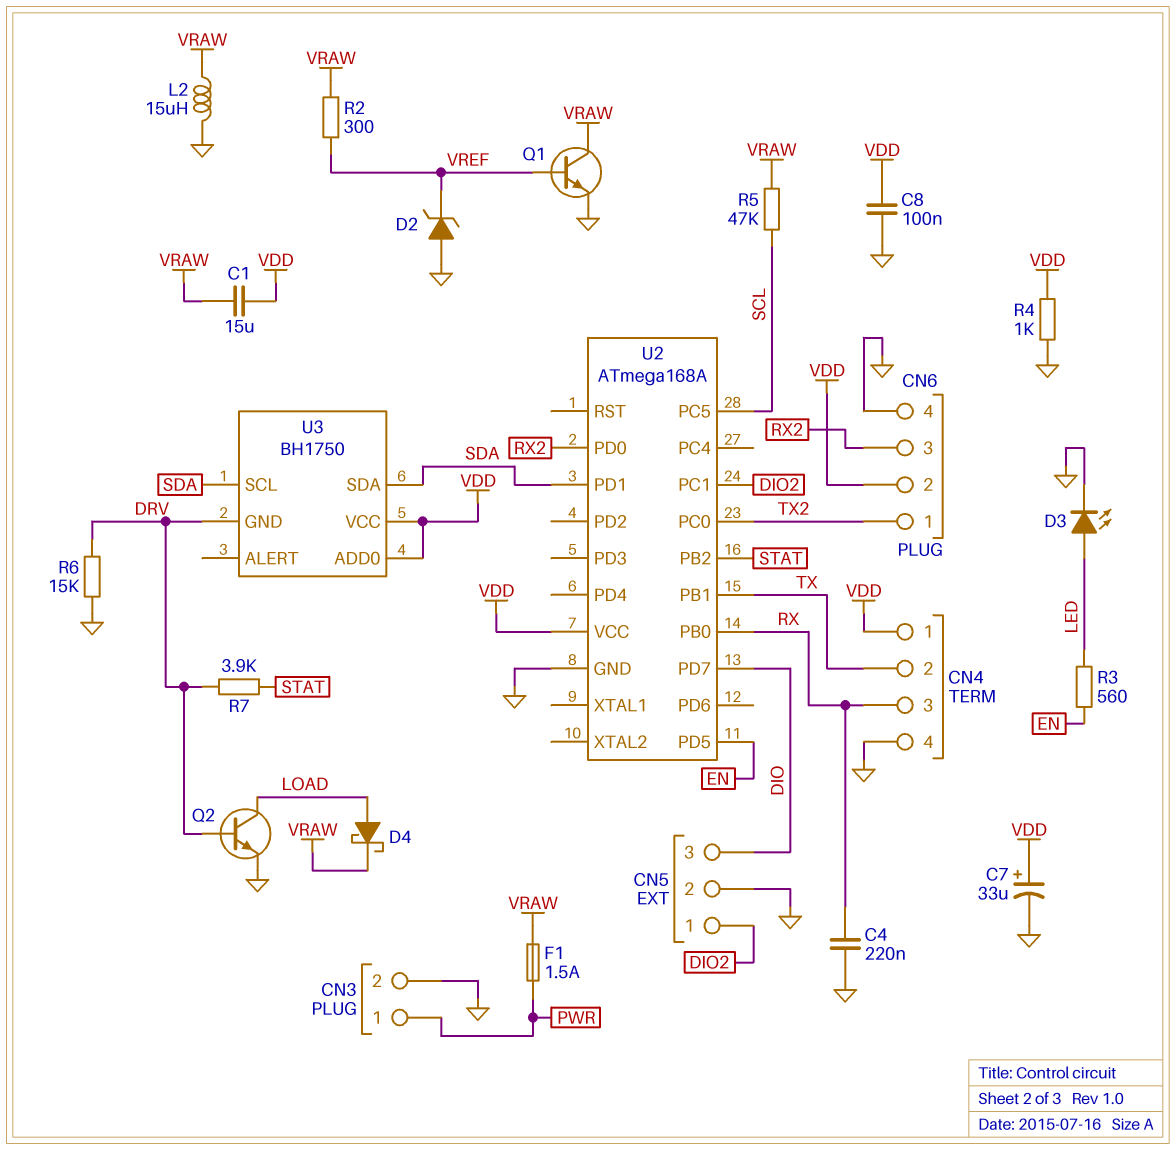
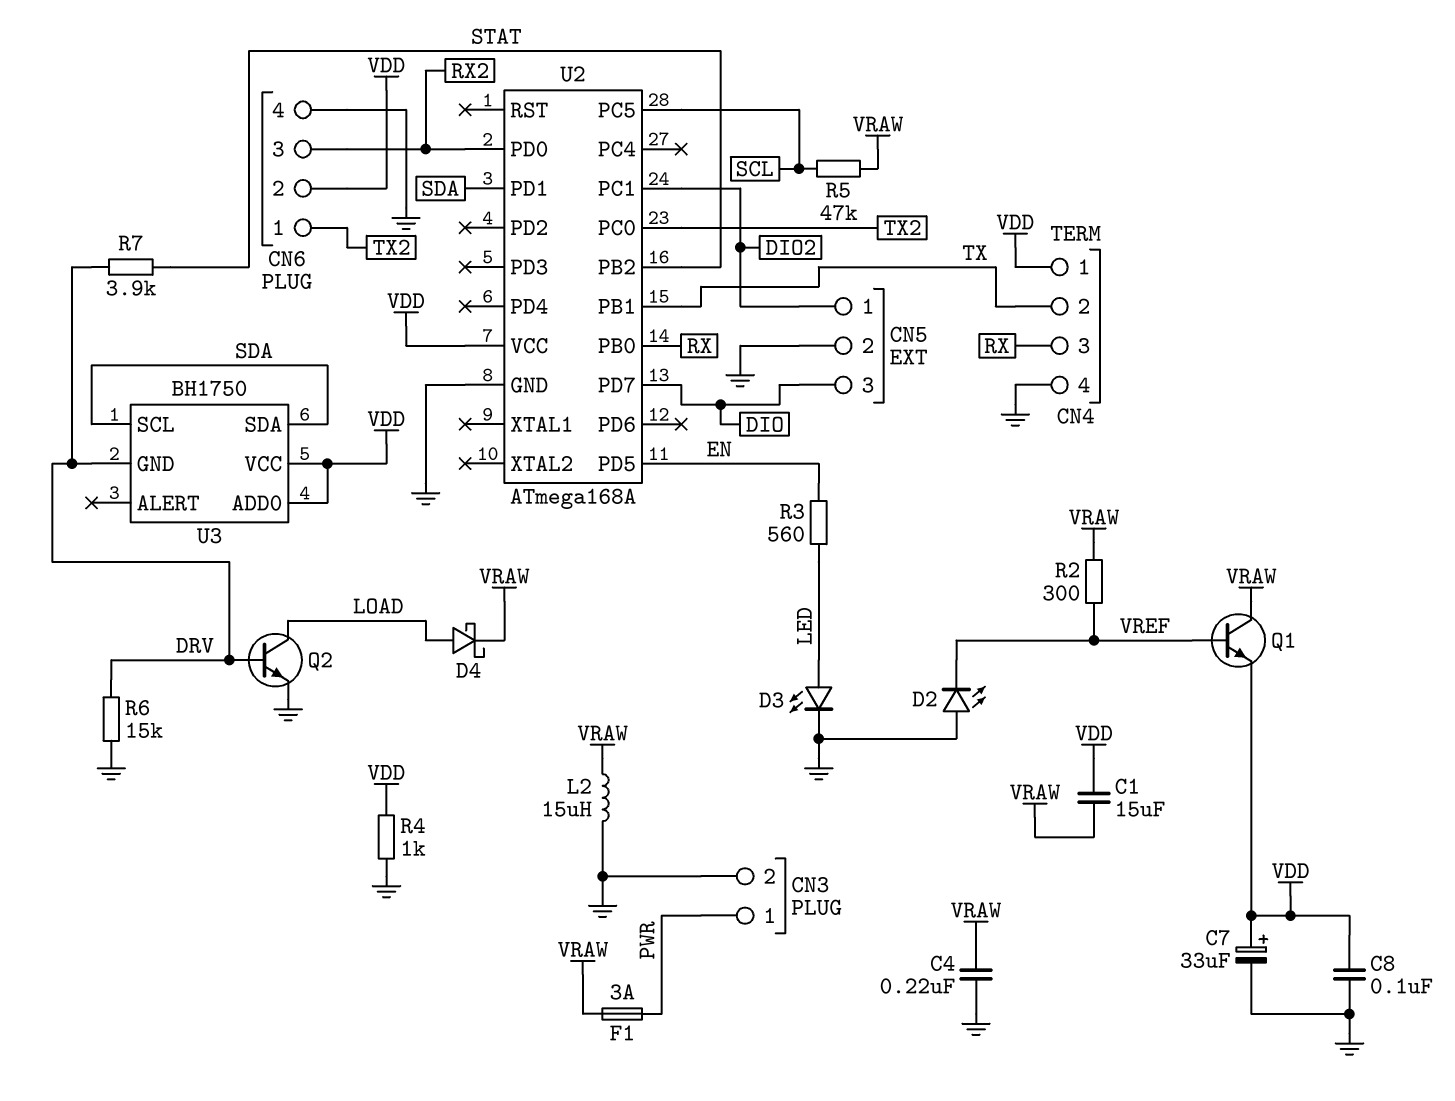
C4: 220nF (GND, RX) -> 220nF (GND, VRAW)
D2: zener (A GND, K VREF) -> LED (A GND, K VREF)
F1: 1.5A (PWR, VRAW) -> 3A (PWR, VRAW)
Q1: NPN (B VREF, C VRAW, E GND) -> NPN (B VREF, C VRAW, E VDD)

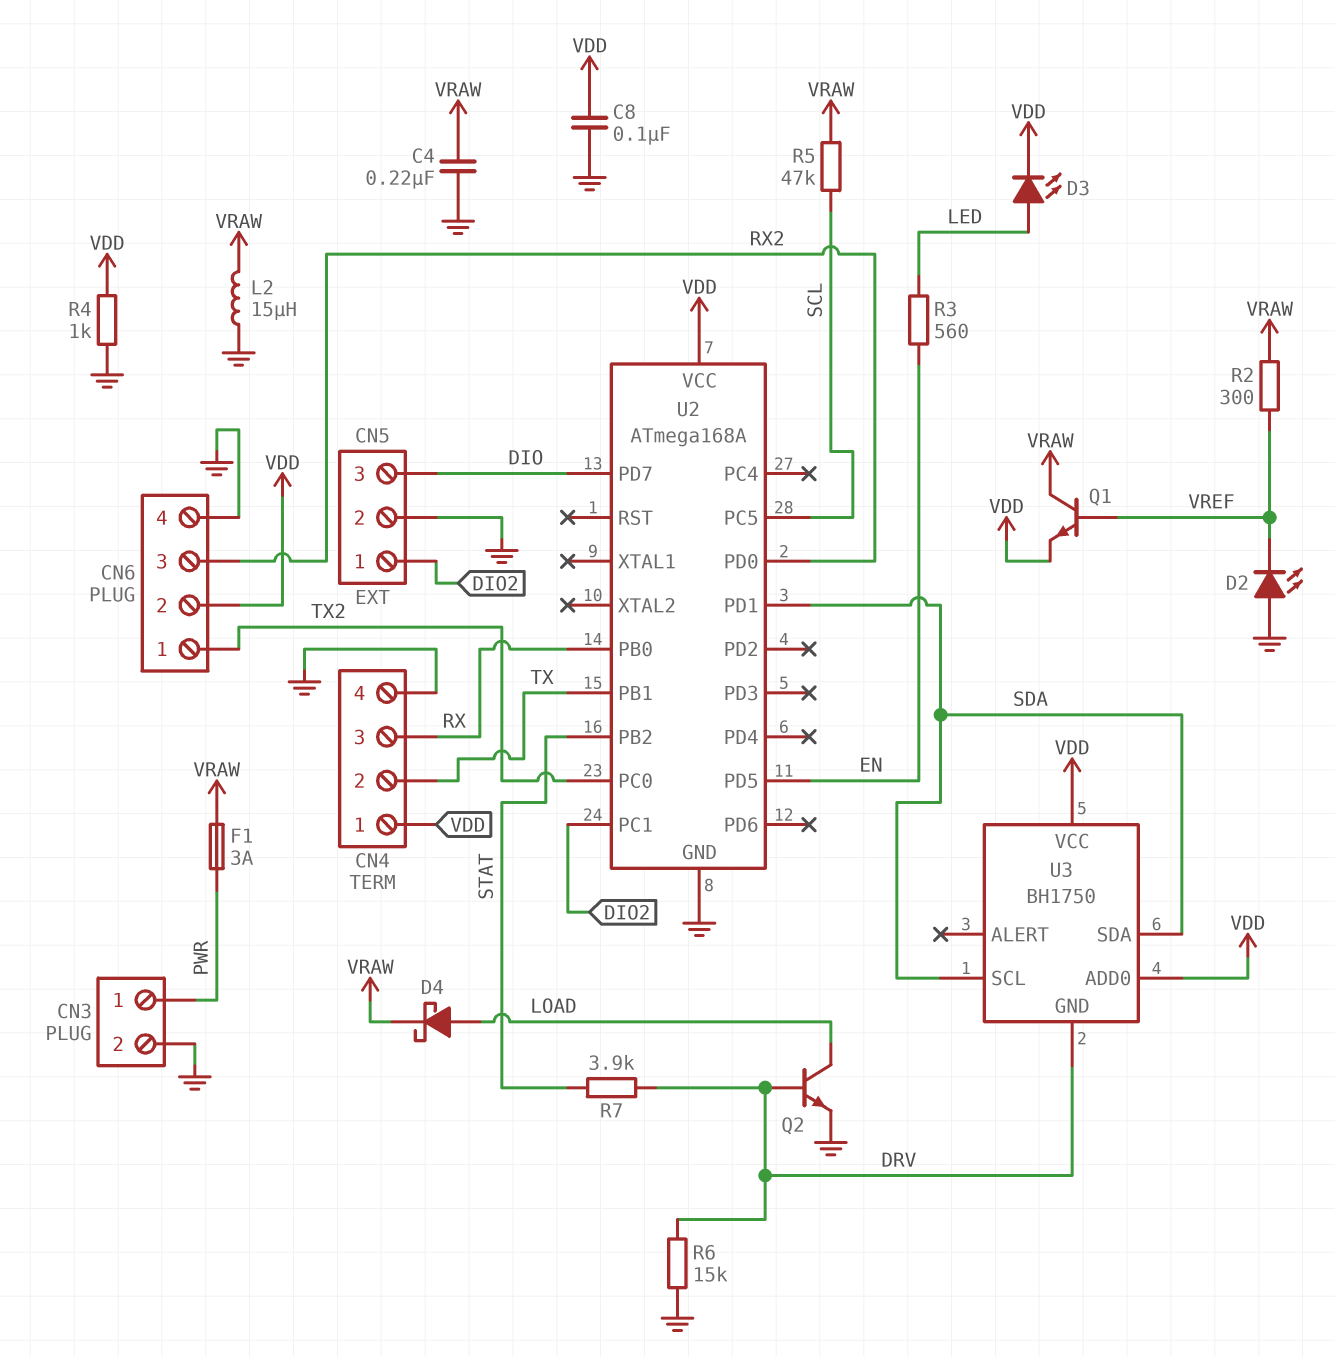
C1: 15uF (VDD, VRAW) -> none
C7: 33uF (plus VDD, minus GND) -> none
D3: LED (A LED, K GND) -> LED (A LED, K VDD)

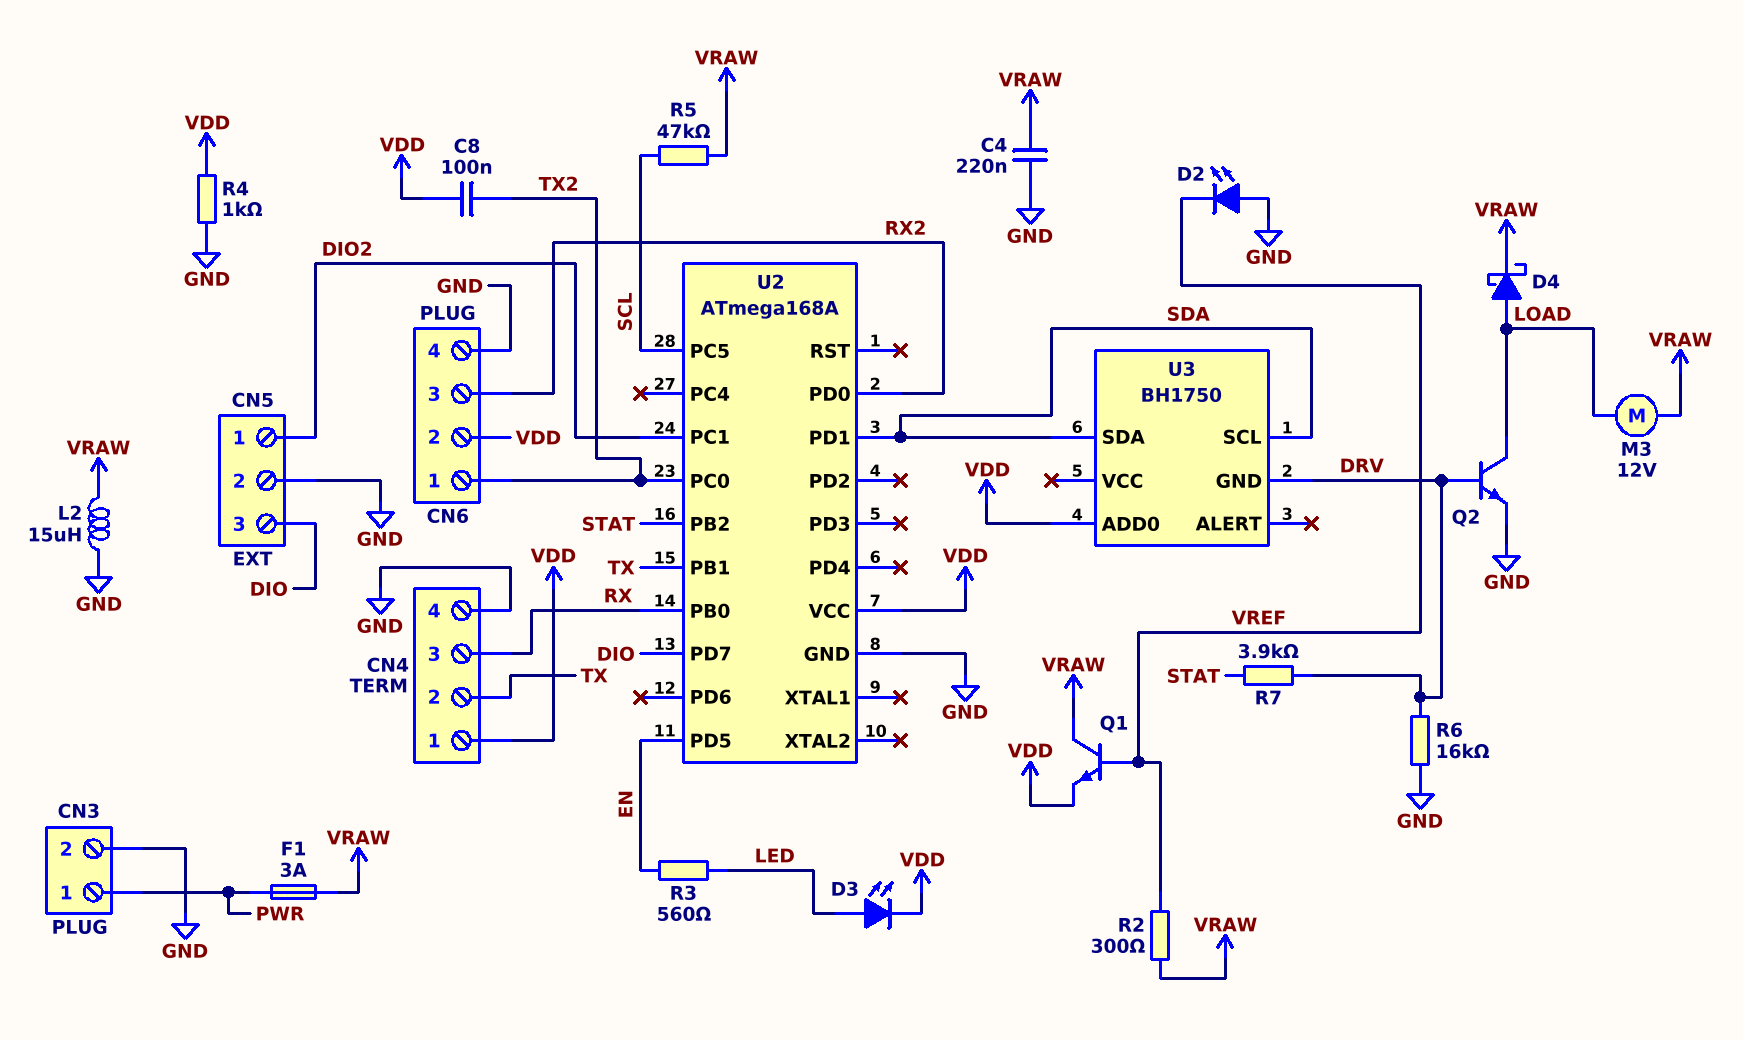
C8: 100nF (GND, VDD) -> 100nF (TX2, VDD)
M3: none -> motor 12V (LOAD, VRAW)
R6: 15k (DRV, GND) -> 16k (DRV, GND)
U3 pin VCC: VDD -> none

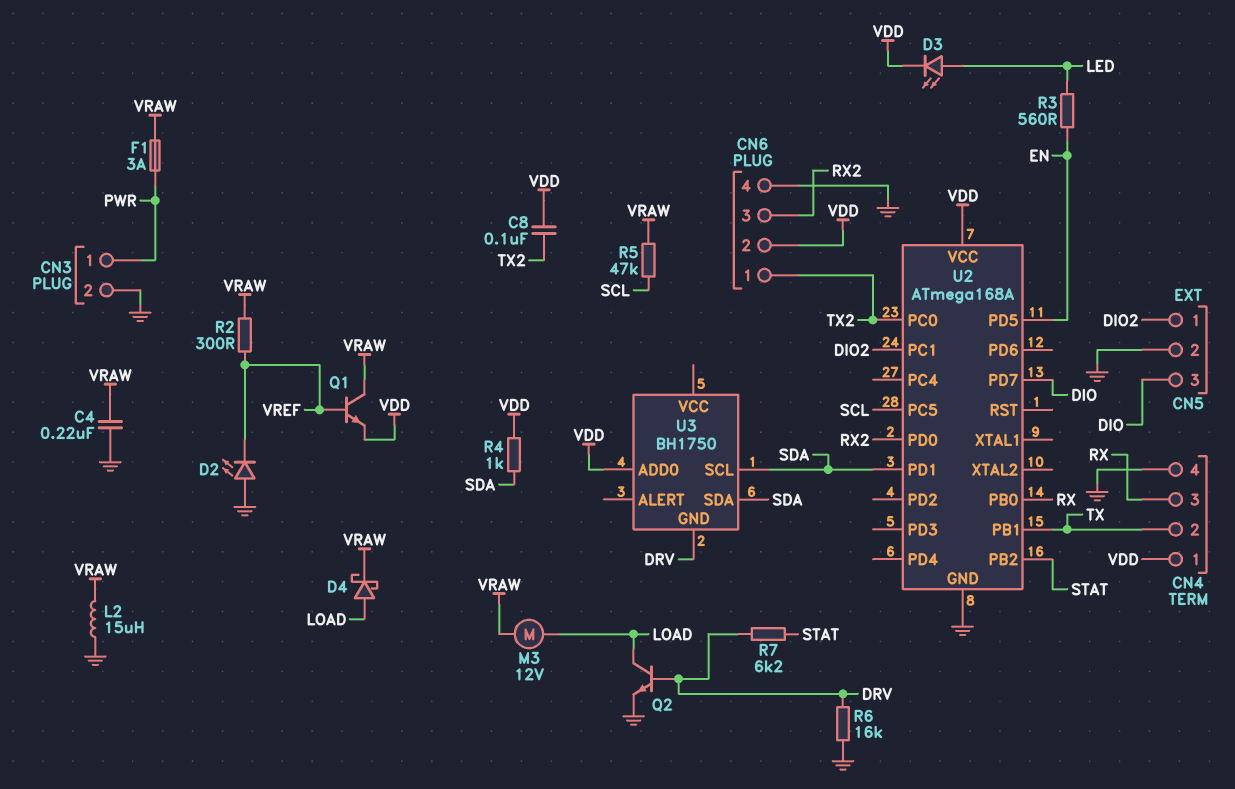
R4: 1k (GND, VDD) -> 1k (SDA, VDD)
R7: 3.9k (DRV, STAT) -> 6.2k (DRV, STAT)

